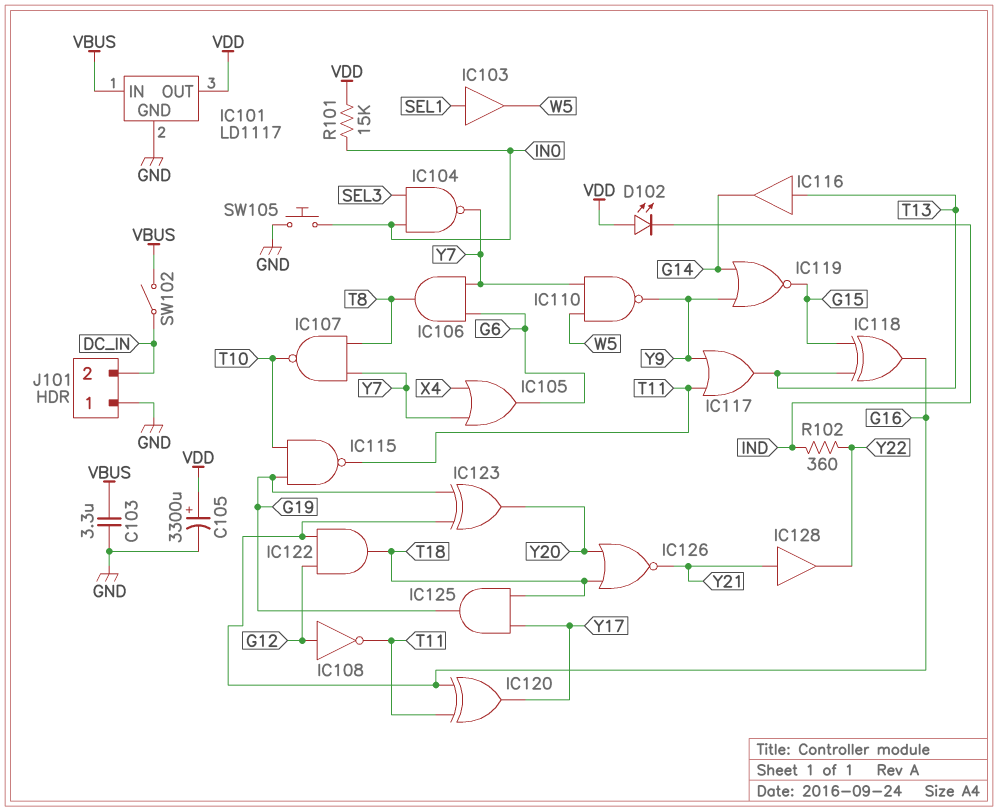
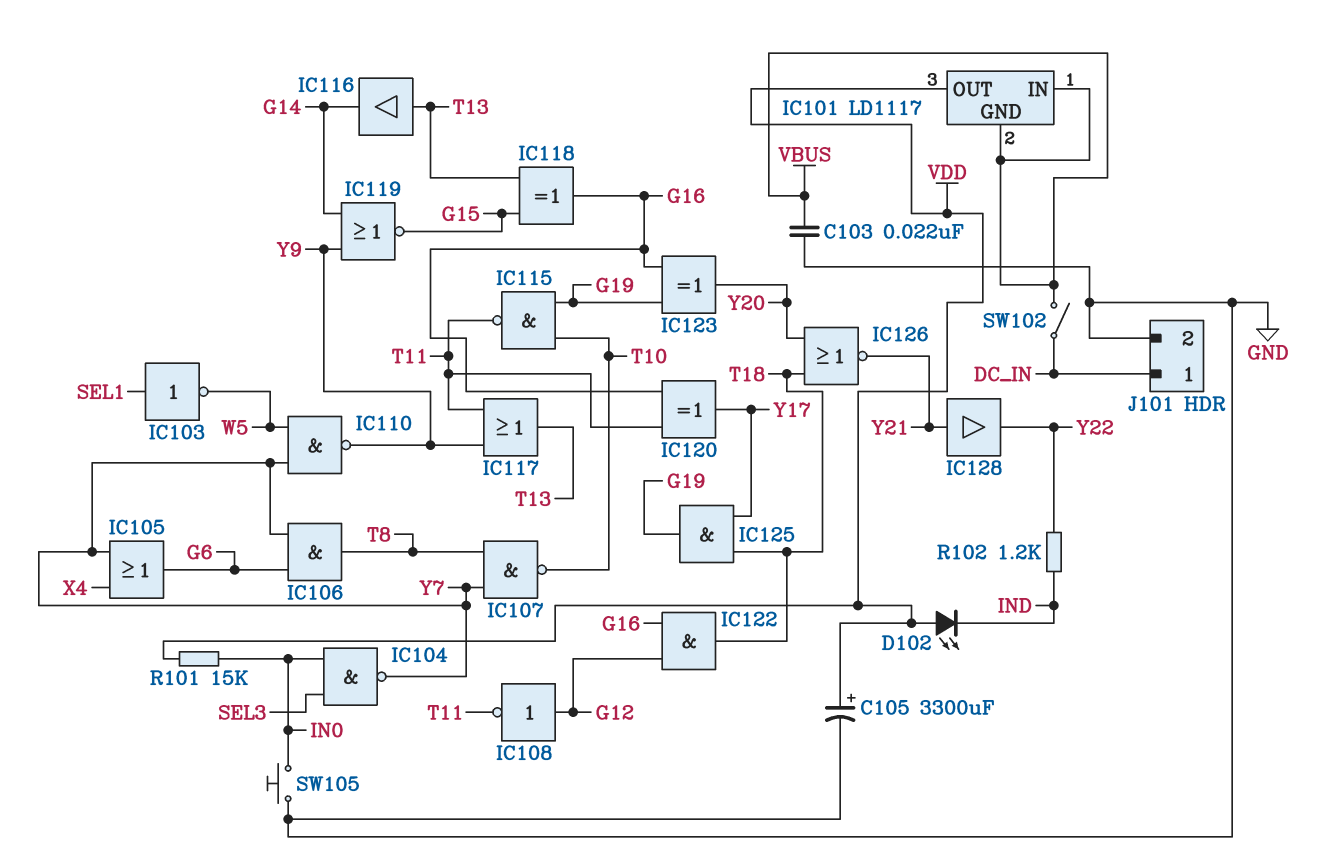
C103: 3.3uF (GND, VBUS) -> 22nF (GND, VBUS)
IC101 pin GND: GND -> VBUS
IC103: buffer (in SEL1, out W5) -> NOT (in SEL1, out W5)
J101 pin 1: GND -> DC_IN
J101 pin 2: DC_IN -> GND
R102: 360 (IND, Y22) -> 1.2k (IND, Y22)

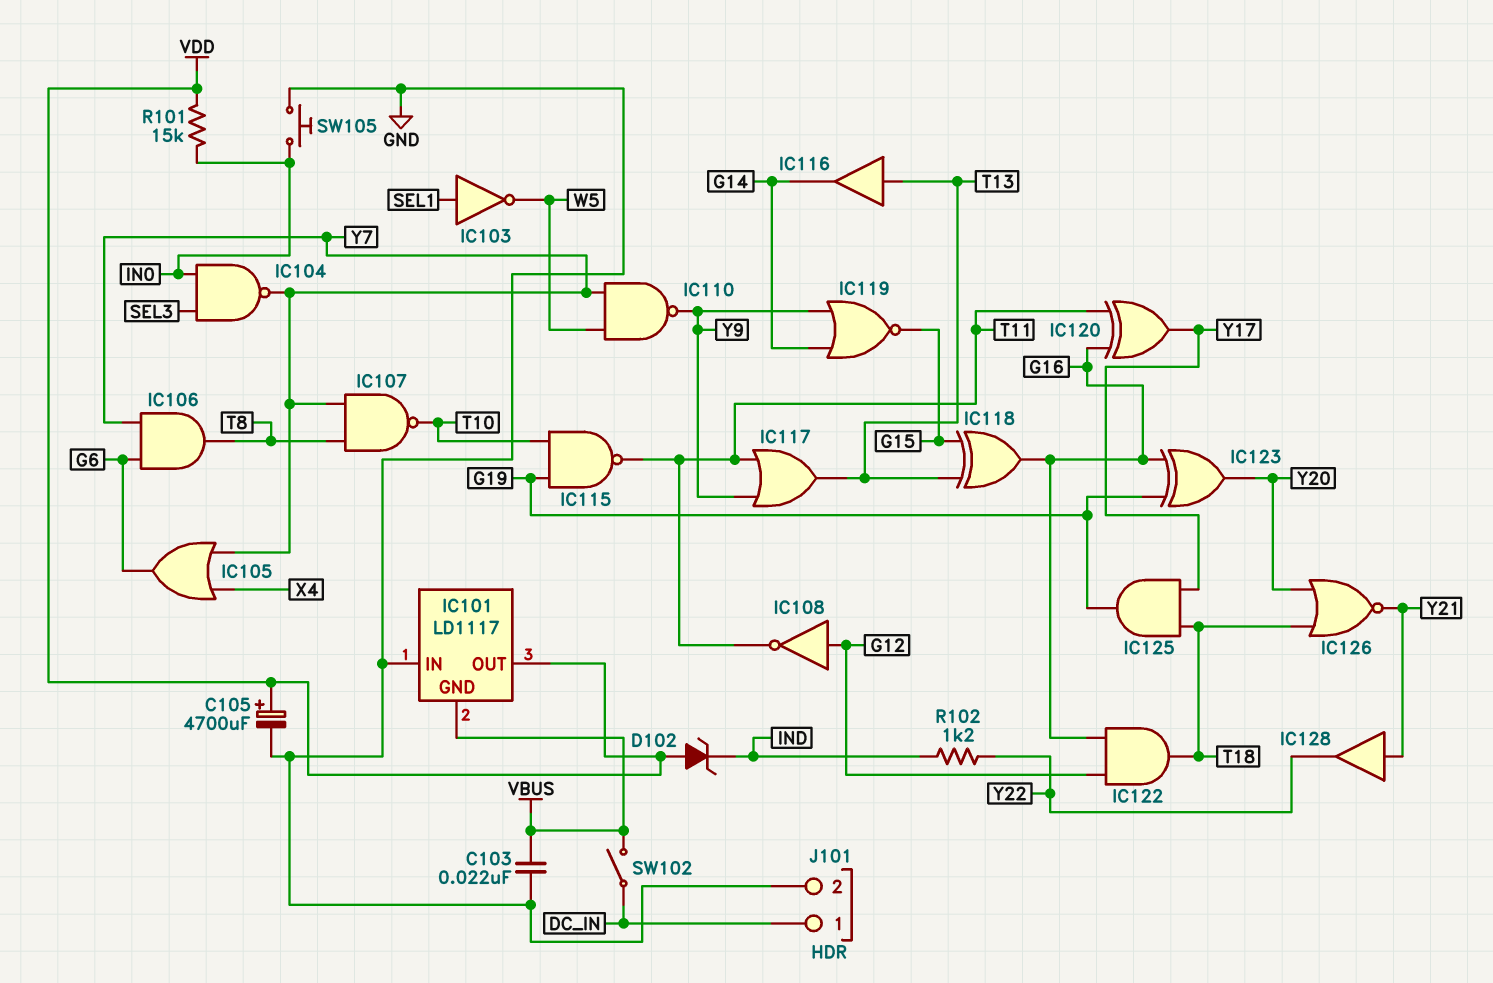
C105: 3300uF (plus VDD, minus GND) -> 4700uF (plus VDD, minus GND)
D102: LED (A VDD, K IND) -> zener (A VDD, K IND)
IC101 pin IN: VBUS -> GND

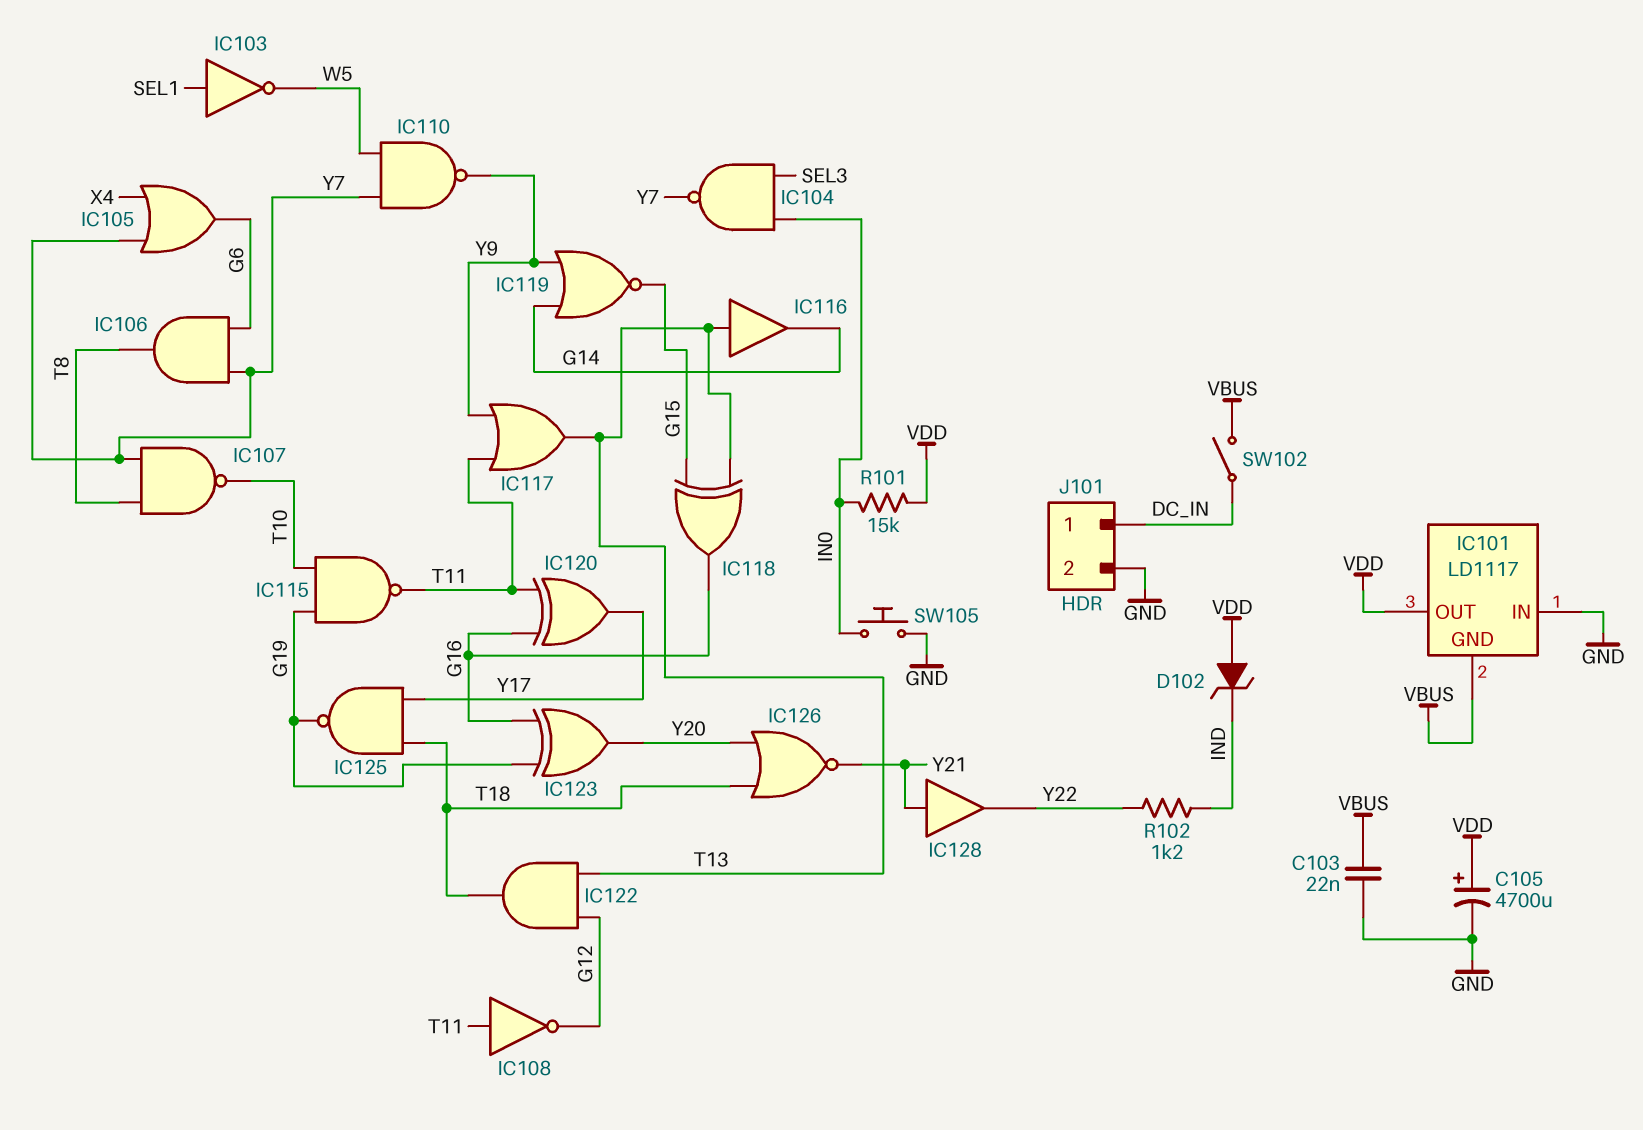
IC108: NOT (in G12, out T11) -> NOT (in T11, out G12)
IC122: AND (in G12, in G16, out T18) -> AND (in G12, in T13, out T18)
IC125: AND (in T18, in Y17, out G19) -> NAND (in T18, in Y17, out G19)

